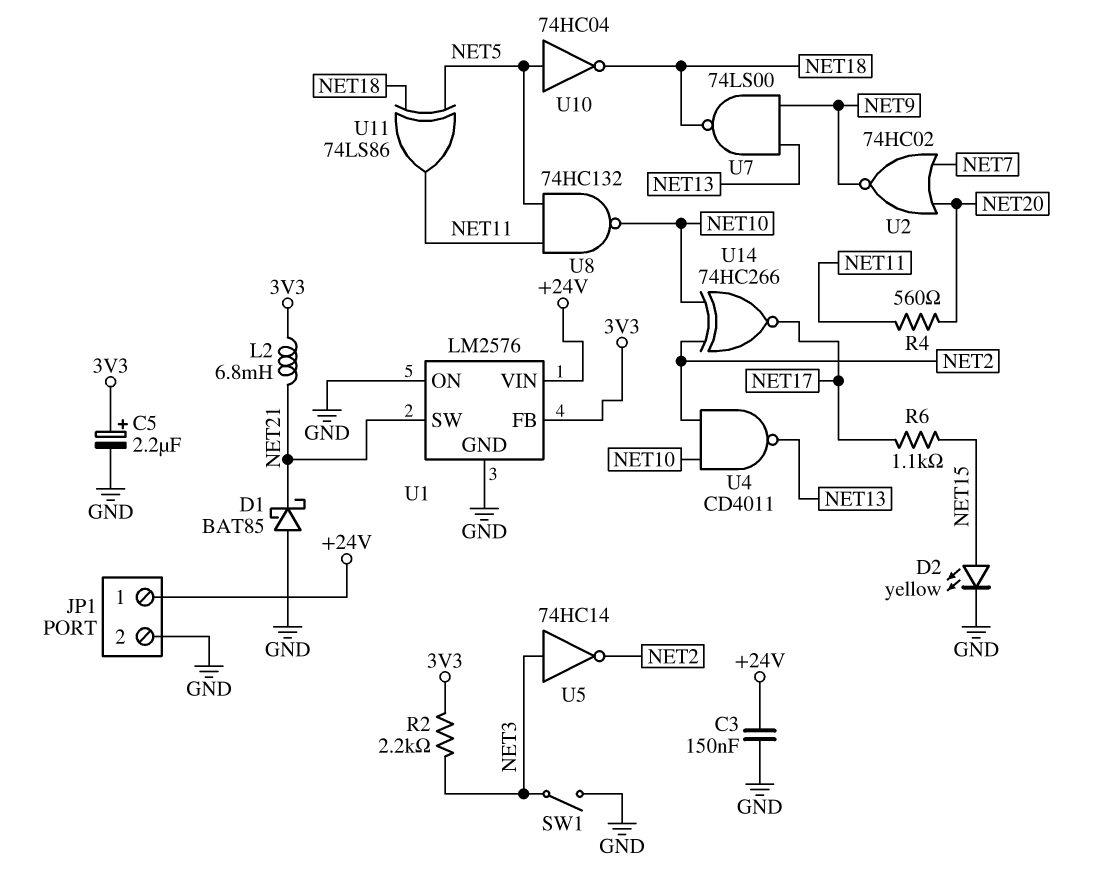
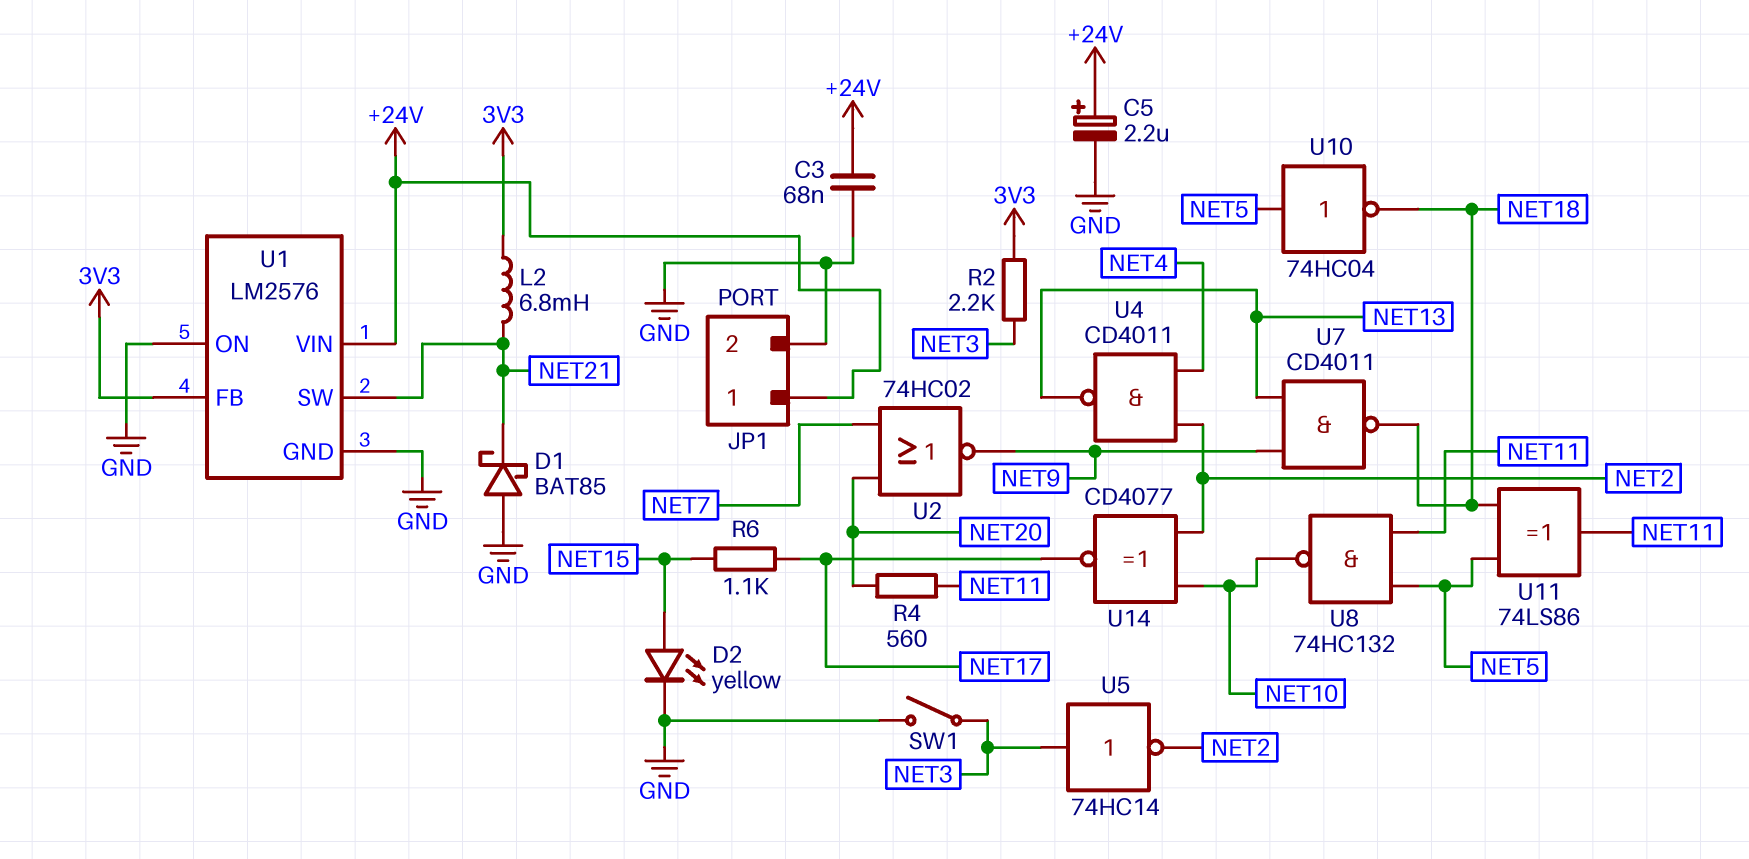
C3: 150nF (+24V, GND) -> 68nF (+24V, GND)
C5: 2.2uF (plus 3V3, minus GND) -> 2.2uF (plus +24V, minus GND)
U4: NAND CD4011 (in NET2, in NET10, out NET13) -> NAND CD4011 (in NET2, in NET4, out NET13)
U7: NAND 74LS00 (in NET9, in NET13, out NET18) -> NAND CD4011 (in NET9, in NET13, out NET18)
U14: XNOR 74HC266 (in NET2, in NET10, out NET17) -> XNOR CD4077 (in NET2, in NET10, out NET17)

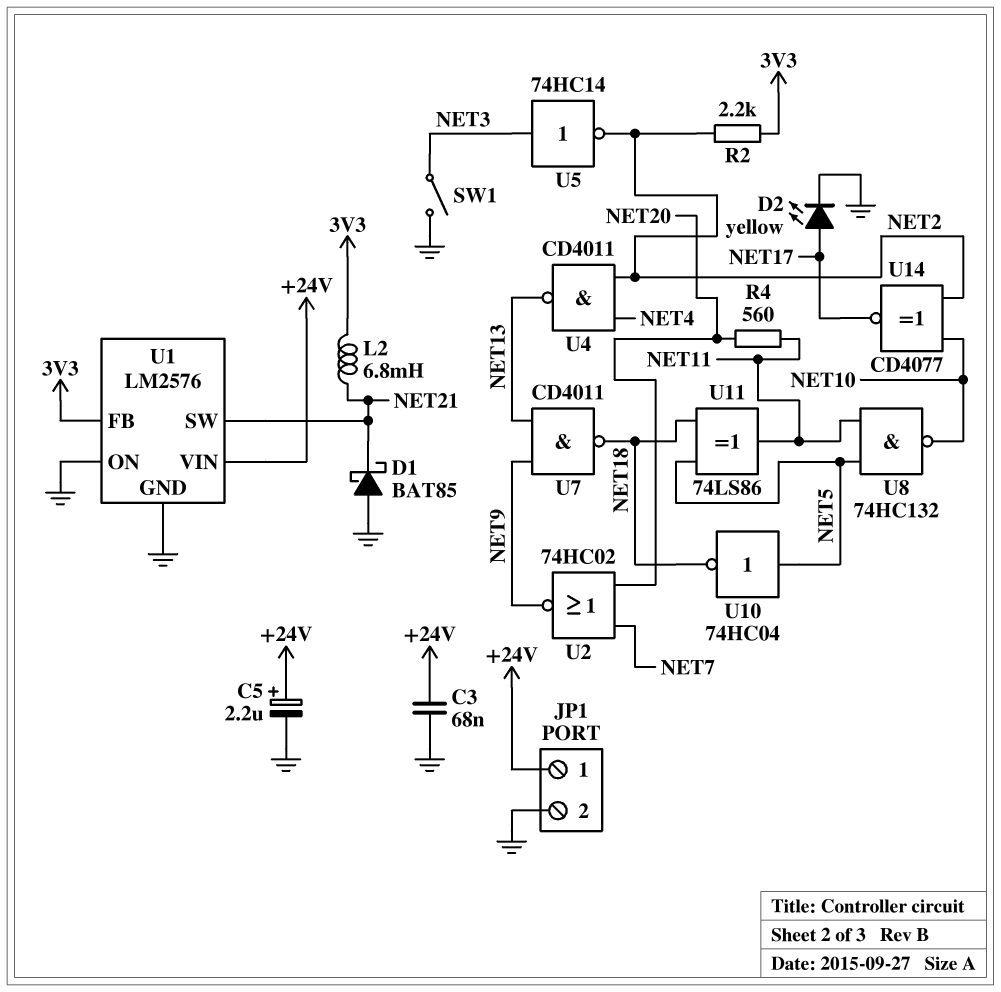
D2: LED yellow (A NET15, K GND) -> LED yellow (A NET17, K GND)
R2: 2.2k (3V3, NET3) -> 2.2k (3V3, NET2)
R6: 1.1k (NET15, NET17) -> none

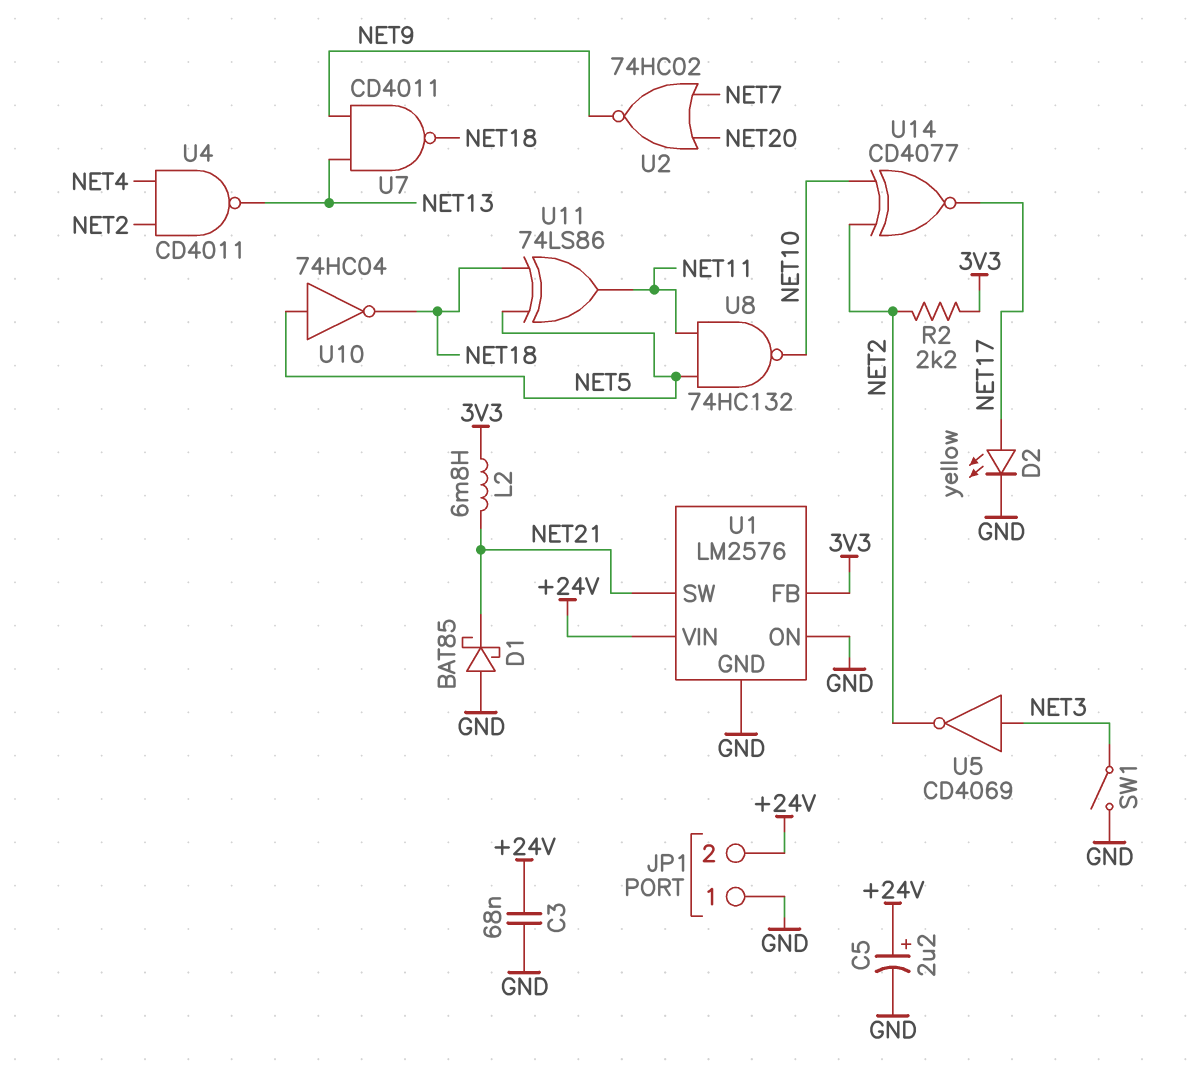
JP1 pin 1: +24V -> GND
JP1 pin 2: GND -> +24V
R4: 560 (NET11, NET20) -> none
U5: NOT 74HC14 (in NET3, out NET2) -> NOT CD4069 (in NET3, out NET2)

